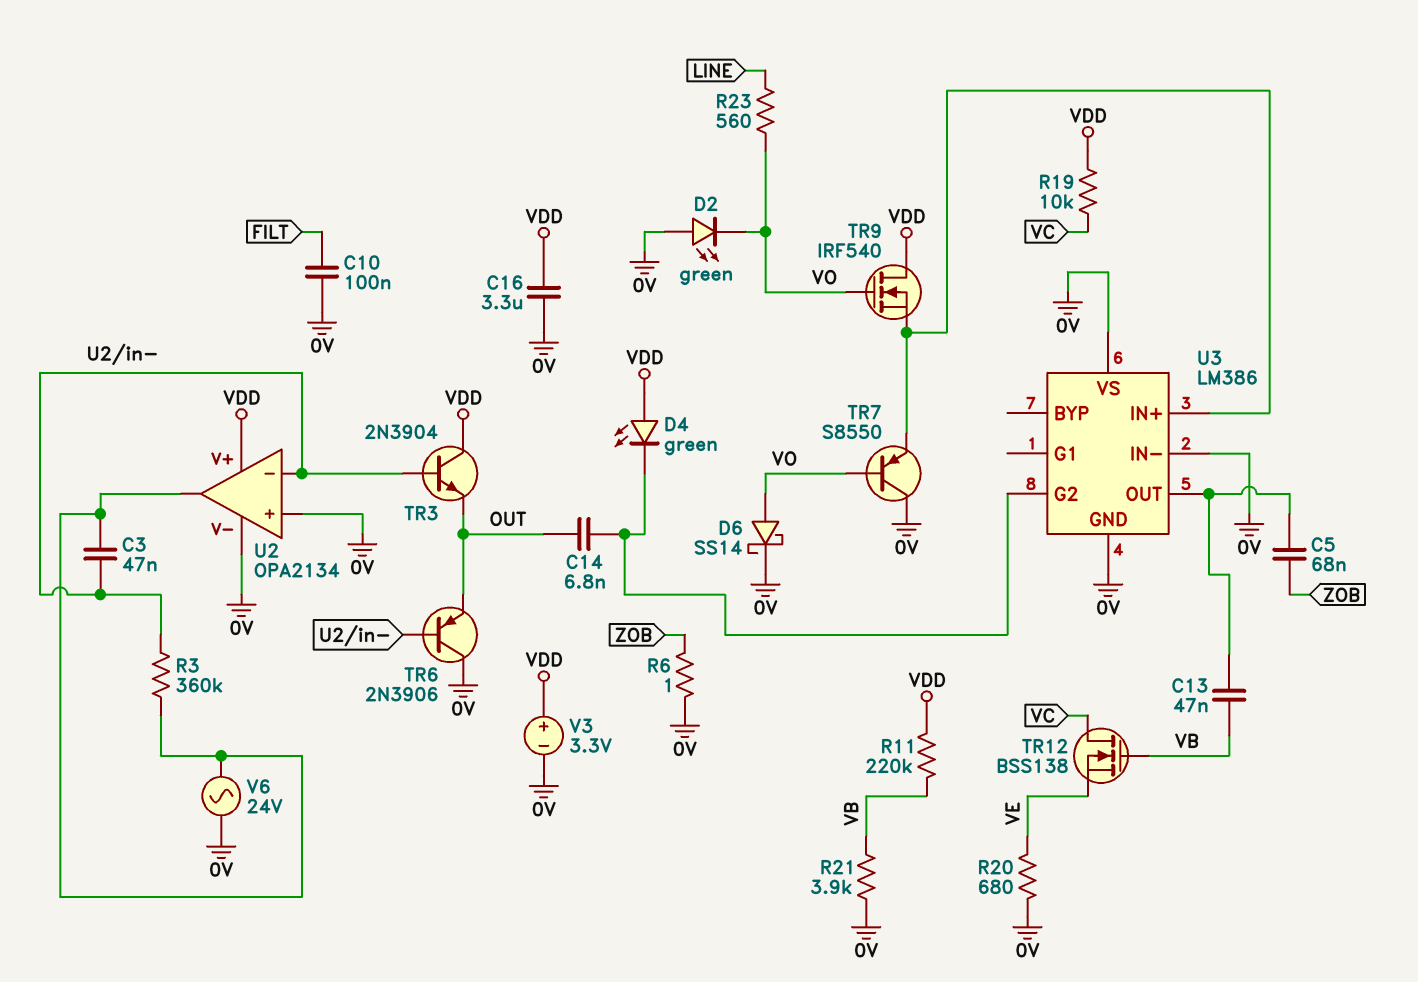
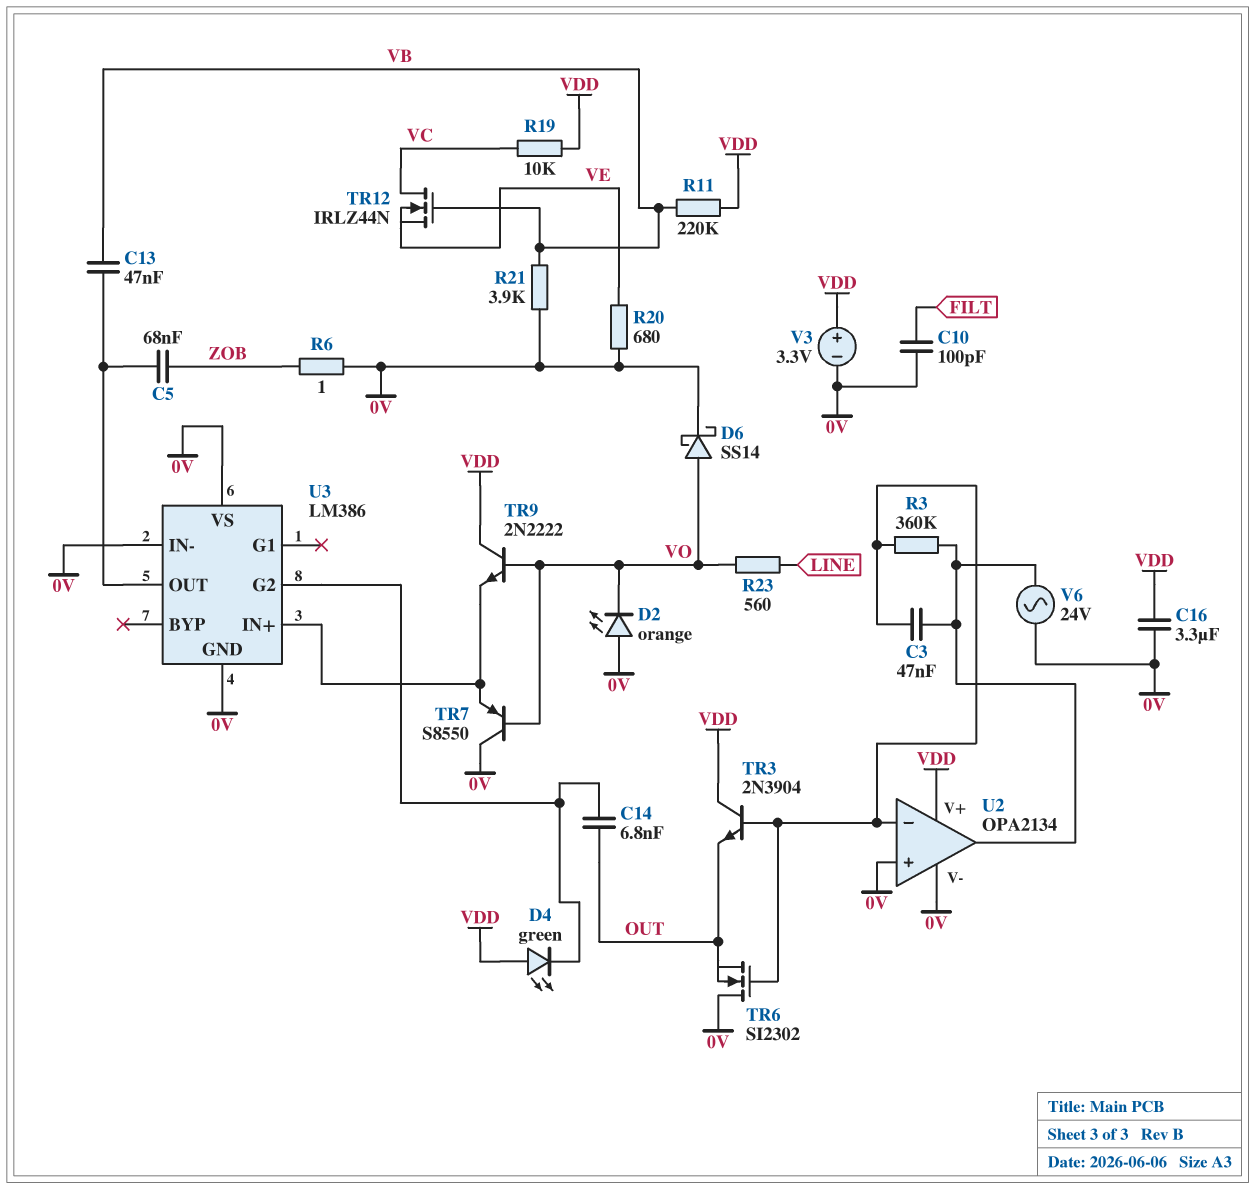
C10: 100nF (0V, FILT) -> 100pF (0V, FILT)
D2: LED green (A 0V, K VO) -> LED orange (A 0V, K VO)
TR6: PNP 2N3906 (B U2/in-, C 0V, E OUT) -> NMOS SI2302 (G U2/in-, D 0V, S OUT)
TR9: NMOS IRF540 (G VO, D VDD, S U3/IN+) -> NPN 2N2222 (B VO, C VDD, E U3/IN+)
TR12: NMOS BSS138 (G VB, D VC, S VE) -> NMOS IRLZ44N (G VB, D VC, S VE)

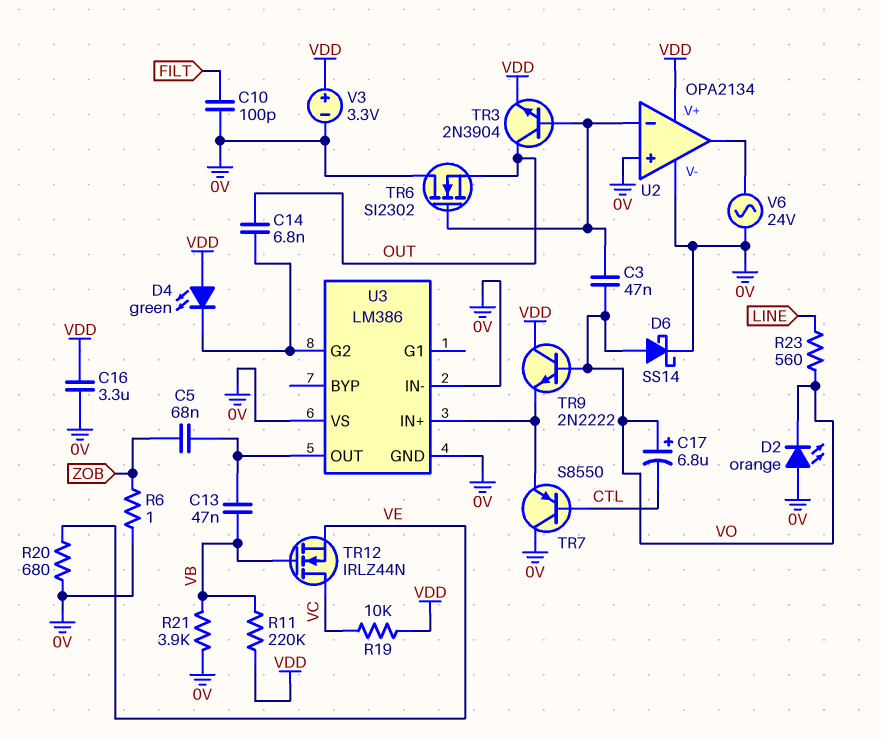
C3: 47nF (U2/in-, U2/out) -> 47nF (U2/in-, VO)
C17: none -> 6.8uF (plus VO, minus CTL)
R3: 360k (U2/in-, U2/out) -> none
TR3: NPN 2N3904 (B U2/in-, C VDD, E OUT) -> NPN 2N3904 (B U2/in-, C OUT, E VDD)
TR7: PNP S8550 (B VO, C 0V, E U3/IN+) -> PNP S8550 (B CTL, C 0V, E U3/IN+)

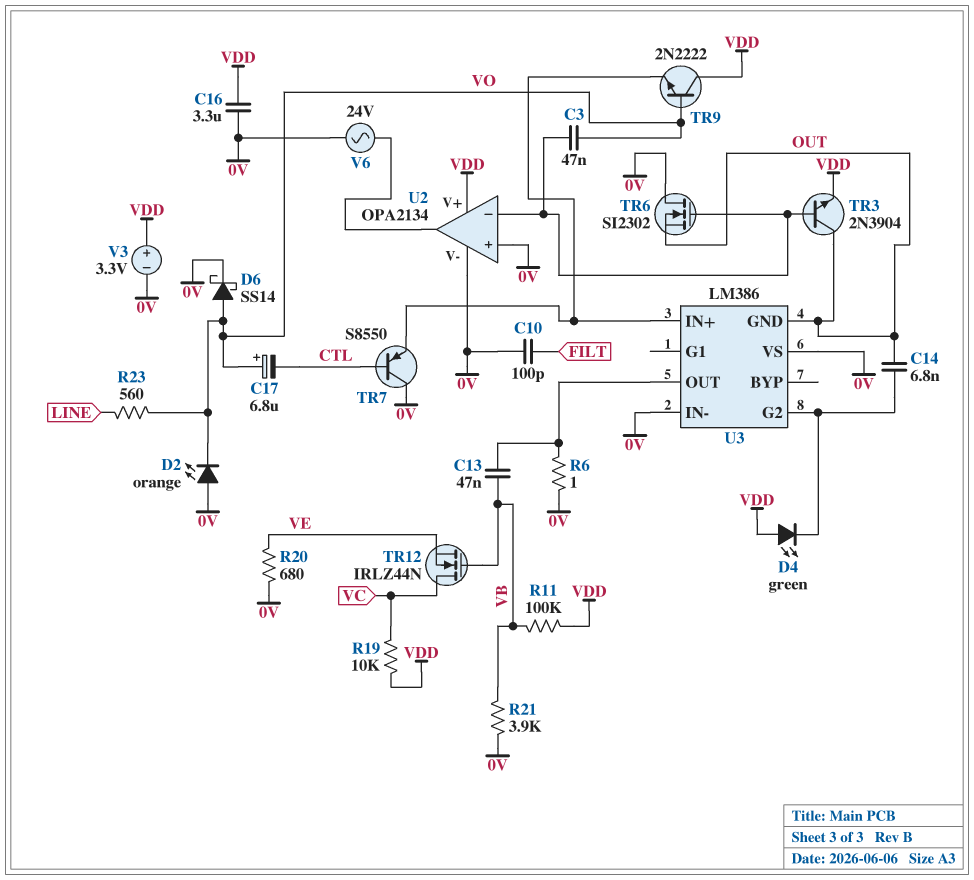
C5: 68nF (U3/OUT, ZOB) -> none
R6: 1 (0V, ZOB) -> 1 (0V, U3/OUT)
R11: 220k (VB, VDD) -> 100k (VB, VDD)
U3 pin GND: 0V -> OUT

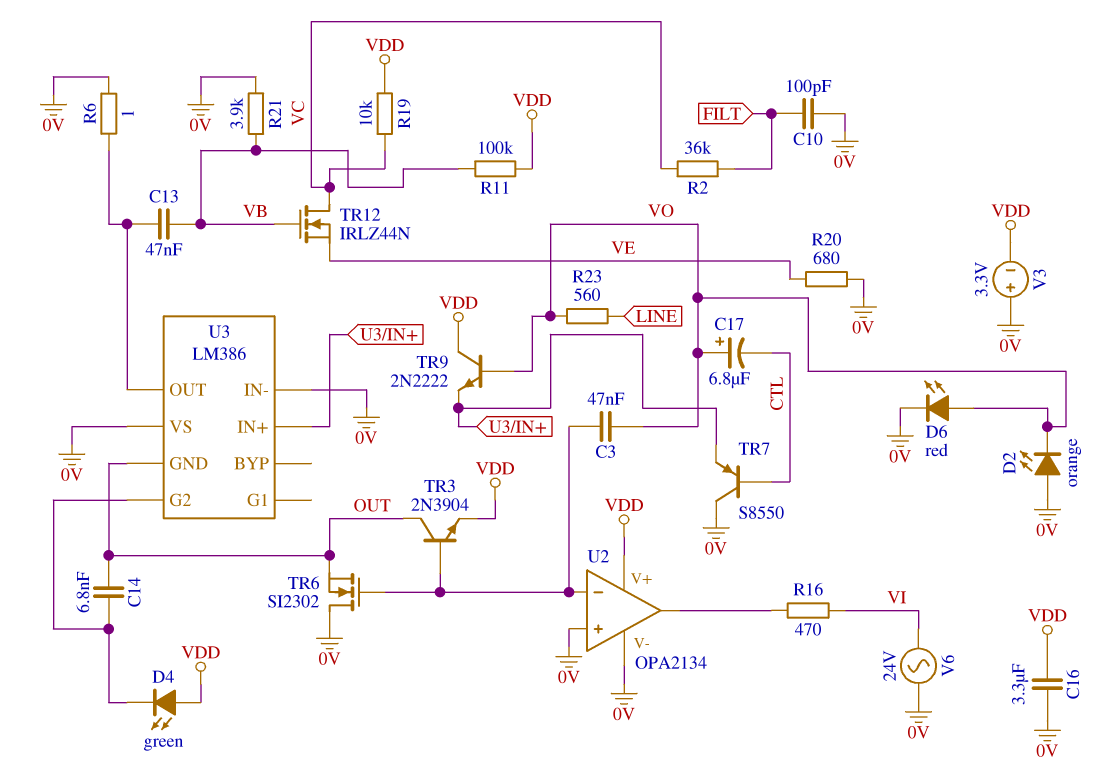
D6: schottky SS14 (A VO, K 0V) -> LED red (A VO, K 0V)
R2: none -> 36k (FILT, VC)
R16: none -> 470 (U2/out, VI)
V3: 3.3V (plus VDD, minus 0V) -> 3.3V (plus 0V, minus VDD)
V6: AC 24V (0V, U2/out) -> AC 24V (0V, VI)

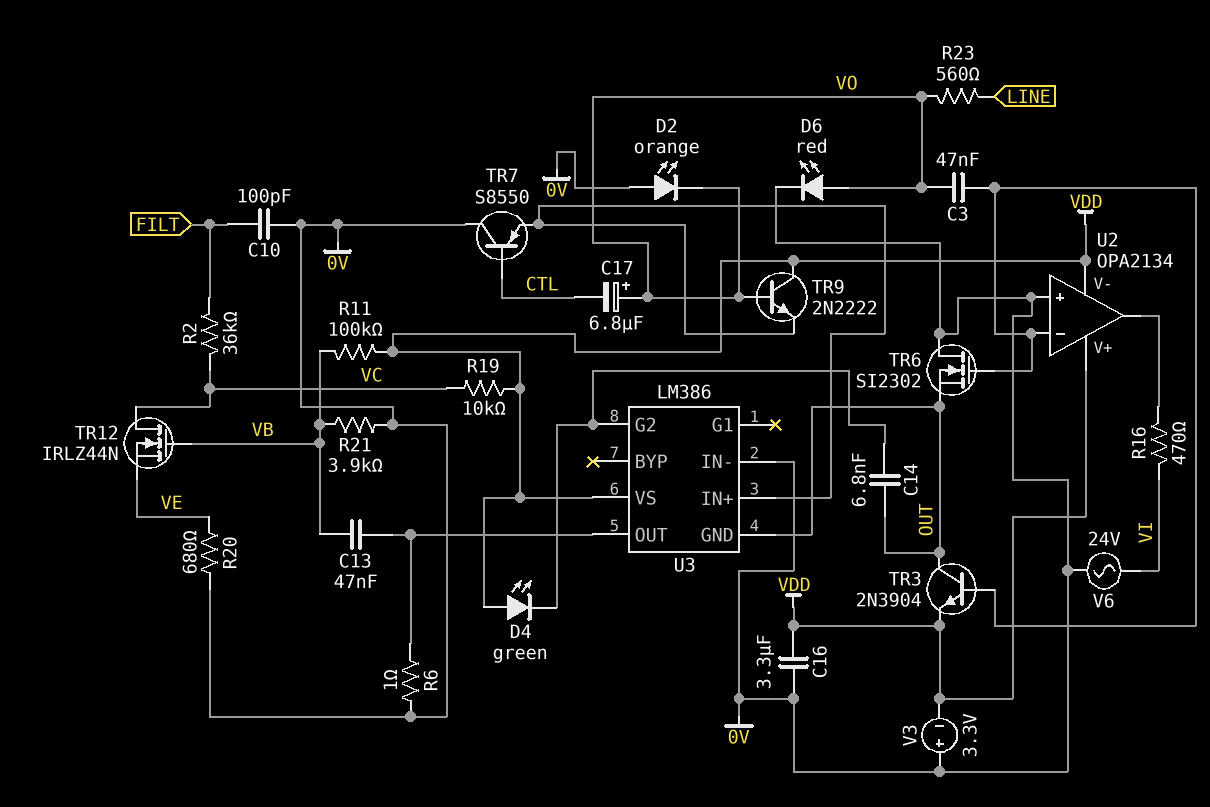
U2 pin V-: 0V -> VDD
U3 pin VS: 0V -> VDD

